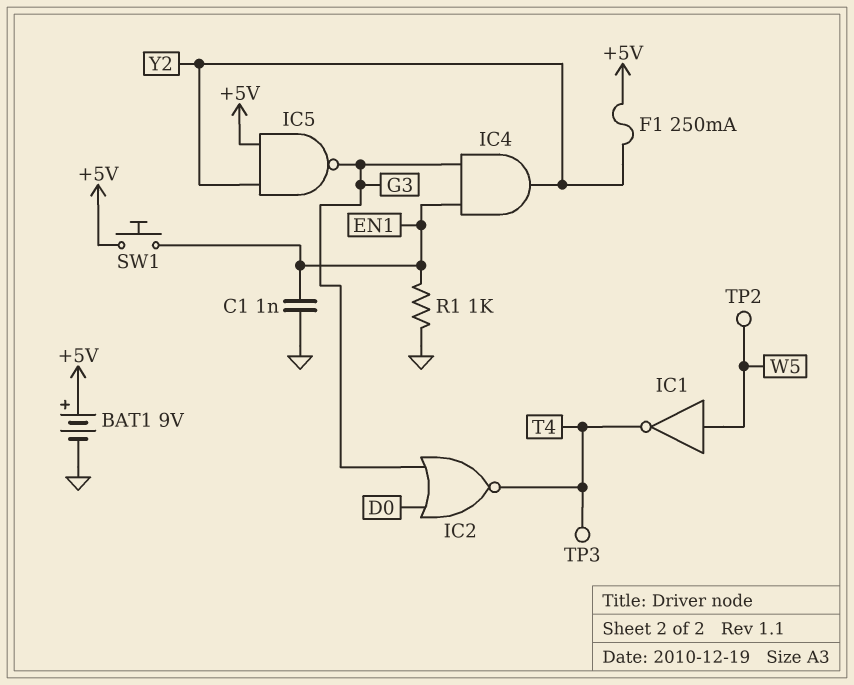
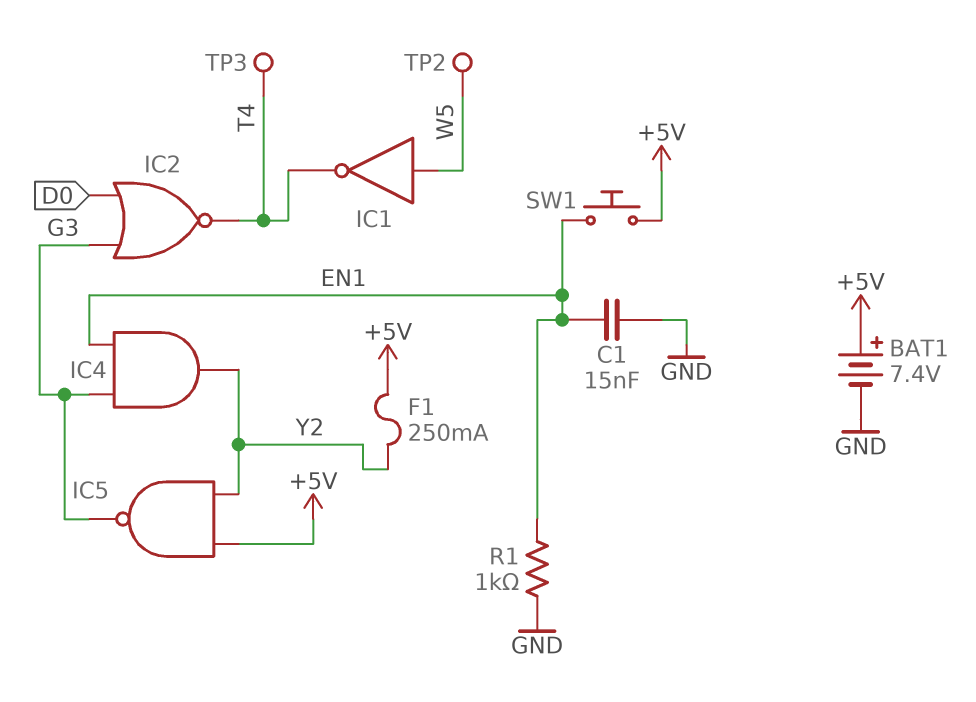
BAT1: 9V (plus +5V, minus GND) -> 7.4V (plus +5V, minus GND)
C1: 1nF (EN1, GND) -> 15nF (EN1, GND)

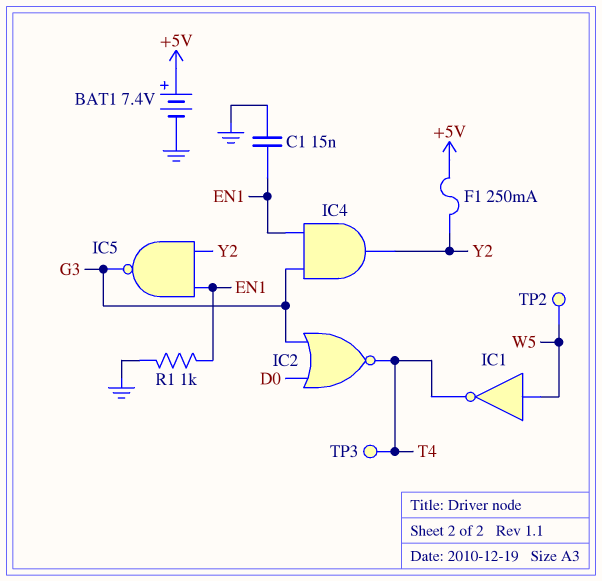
IC5: NAND (in +5V, in Y2, out G3) -> NAND (in EN1, in Y2, out G3)
SW1: button (+5V, EN1) -> none

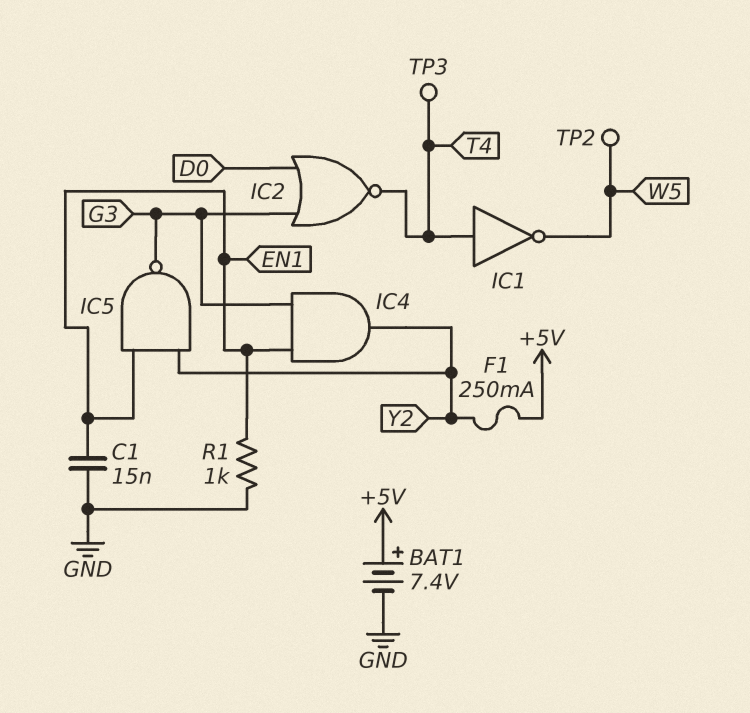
IC1: NOT (in W5, out T4) -> NOT (in T4, out W5)

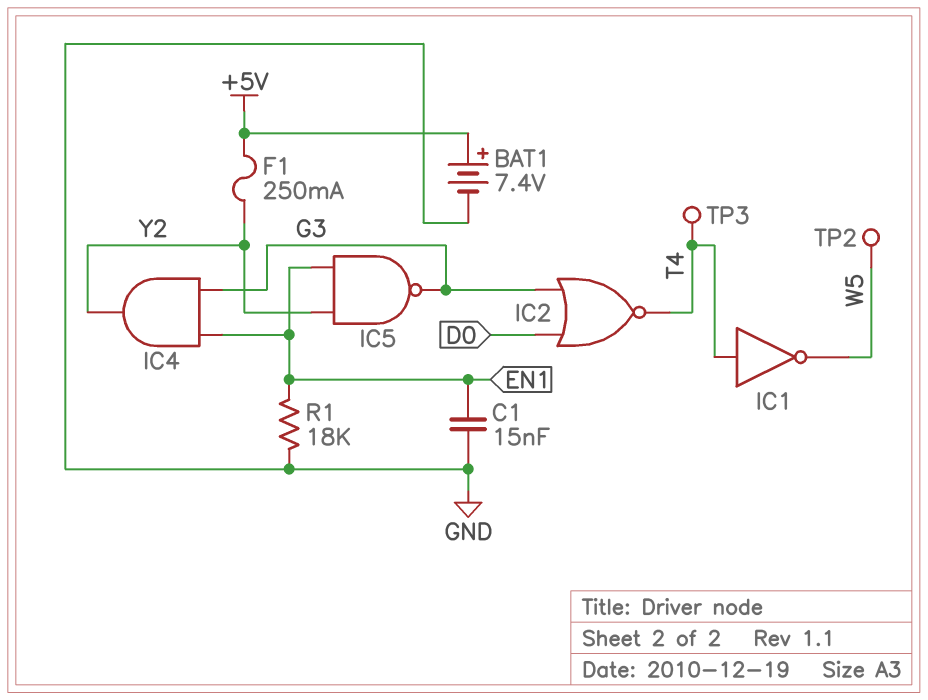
R1: 1k (EN1, GND) -> 18k (EN1, GND)

